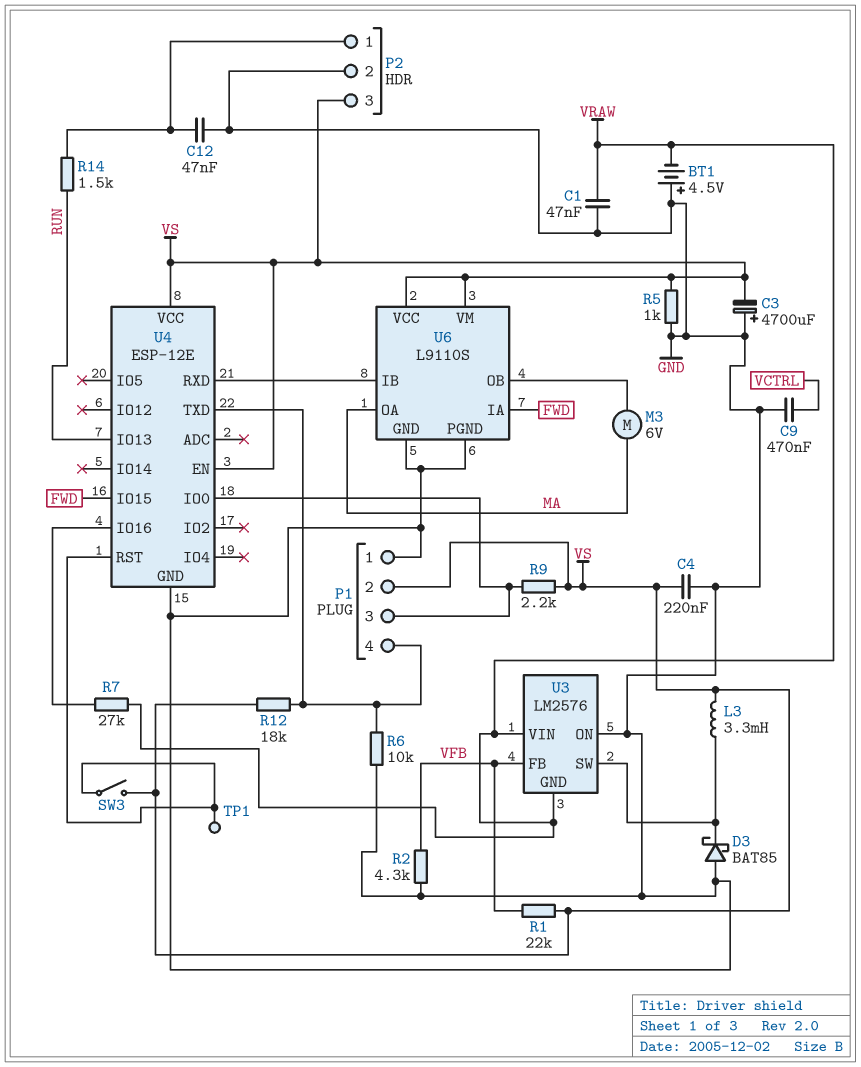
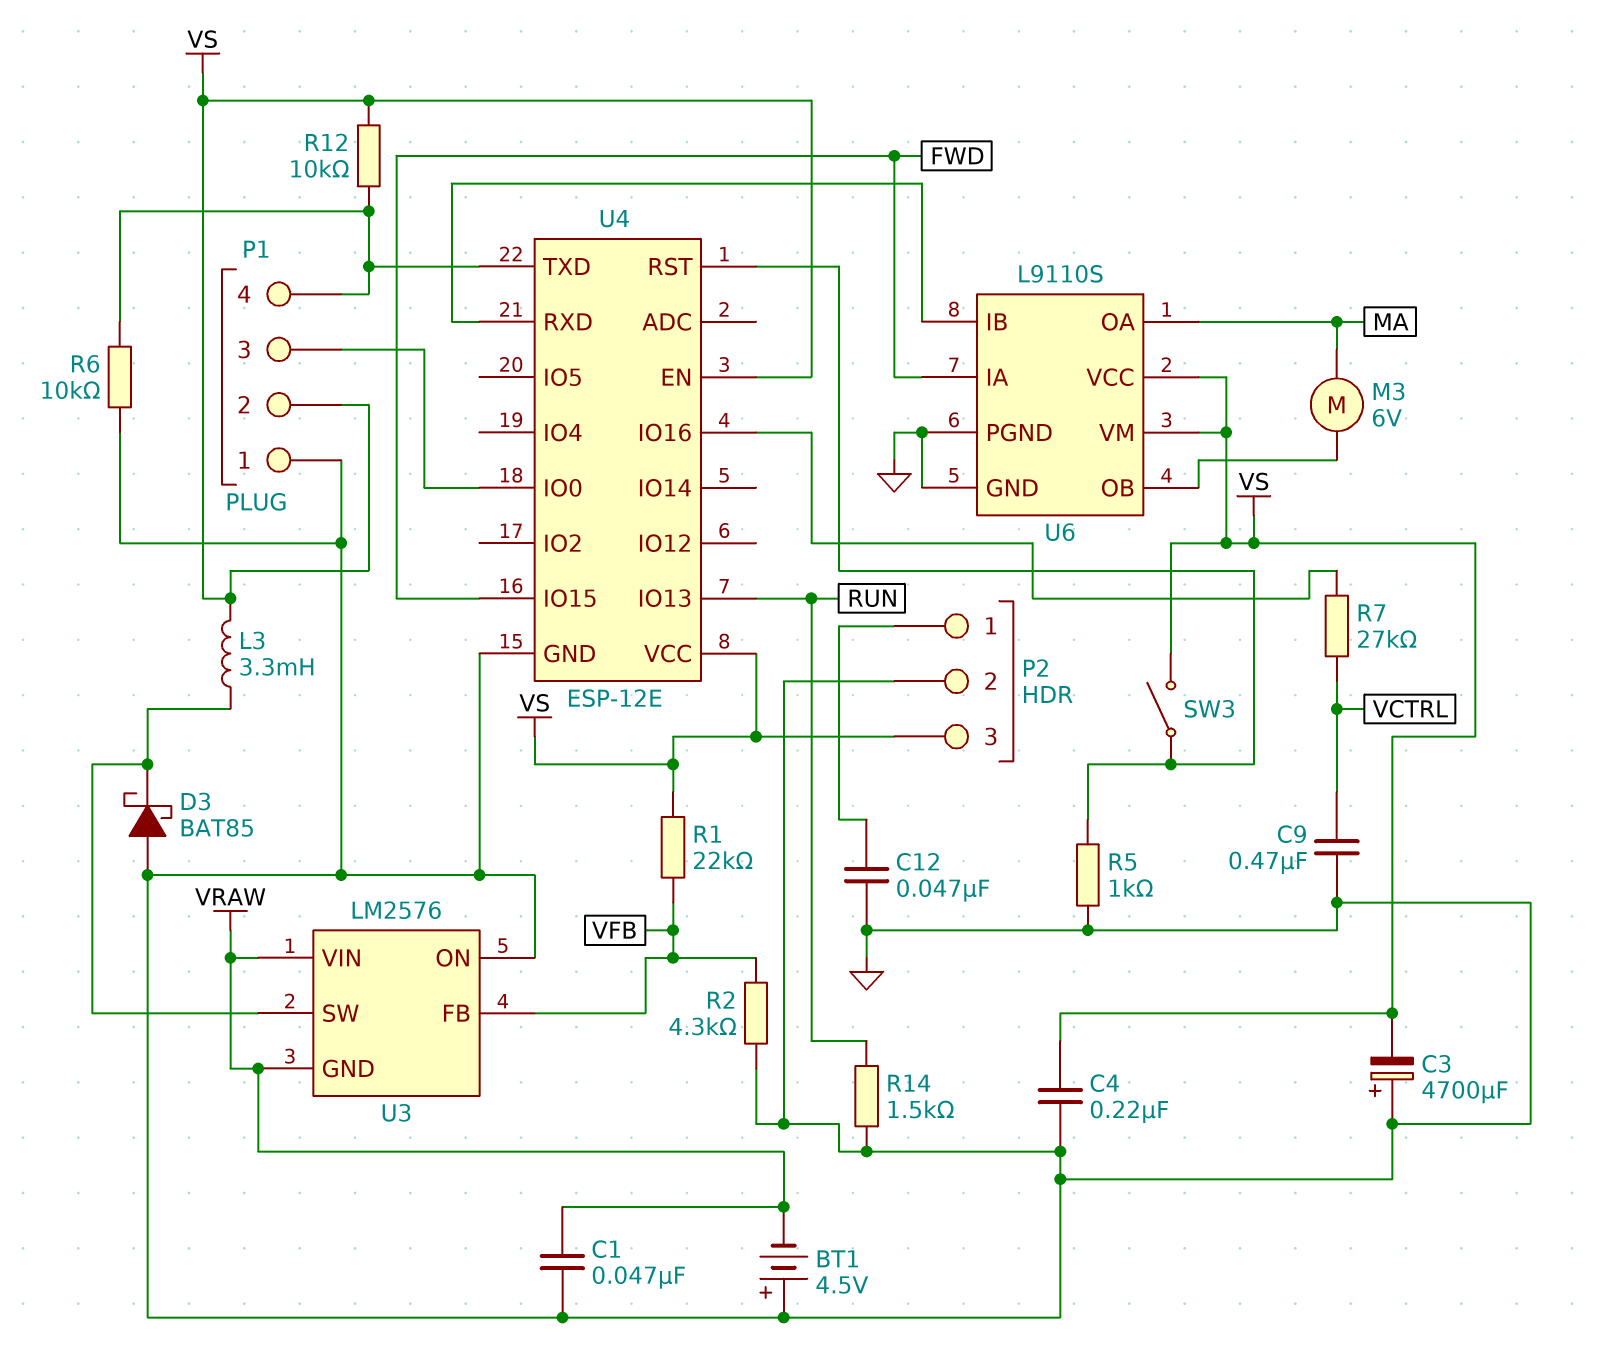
R5: 1k (GND, VS) -> 1k (GND, U4/RST)
R7: 27k (U4/IO16, VRAW) -> 27k (U4/IO16, VCTRL)
R9: 2.2k (P1/3, VS) -> none
R12: 18k (P1/4, VS) -> 10k (P1/4, VS)
R14: 1.5k (P2/1, RUN) -> 1.5k (GND, RUN)
TP1: test point (U4/RST) -> none

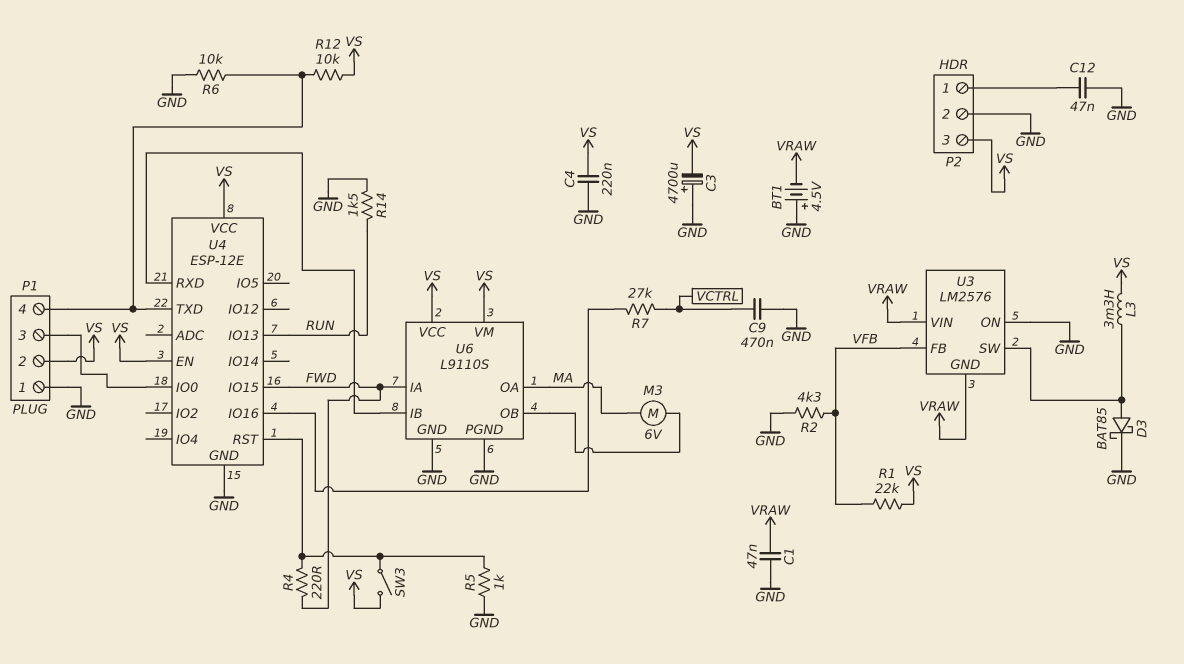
D3: schottky BAT85 (A GND, K U3/SW) -> schottky BAT85 (A U3/SW, K GND)
R4: none -> 220 (FWD, U4/RST)

